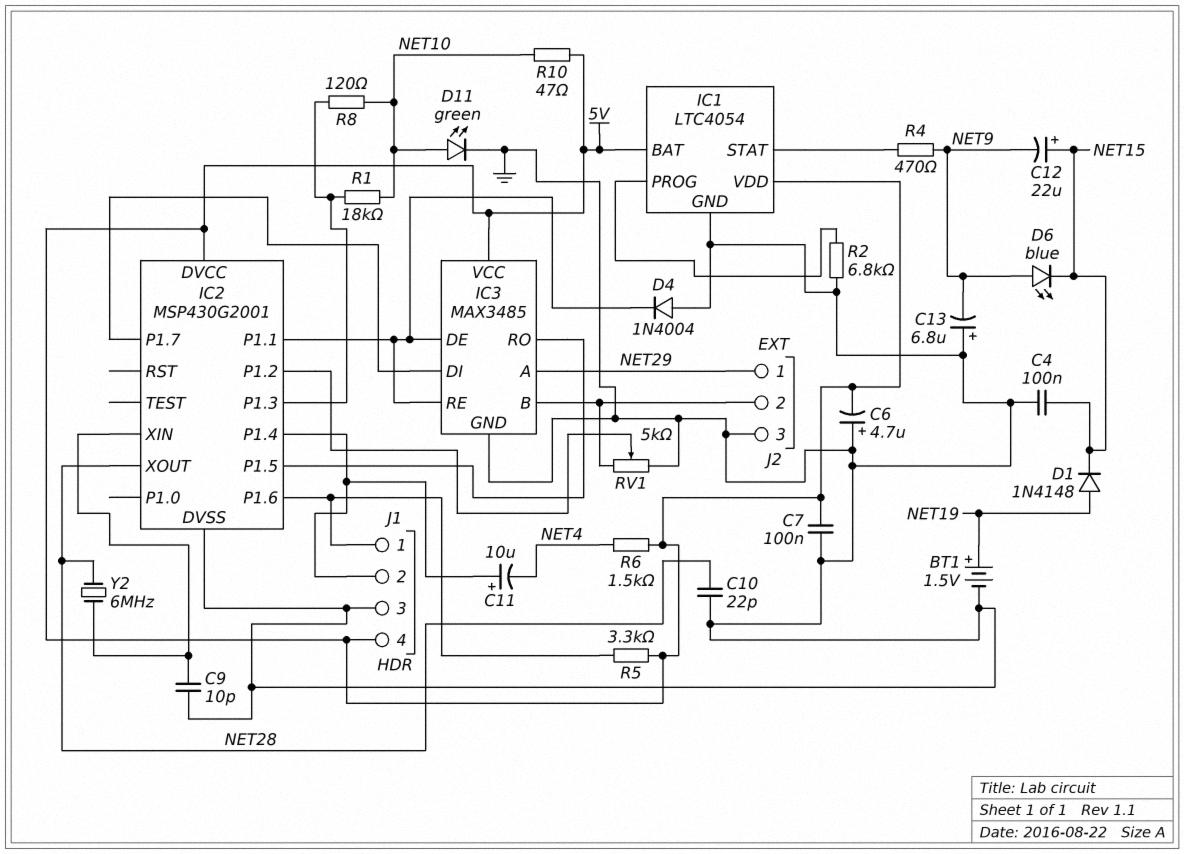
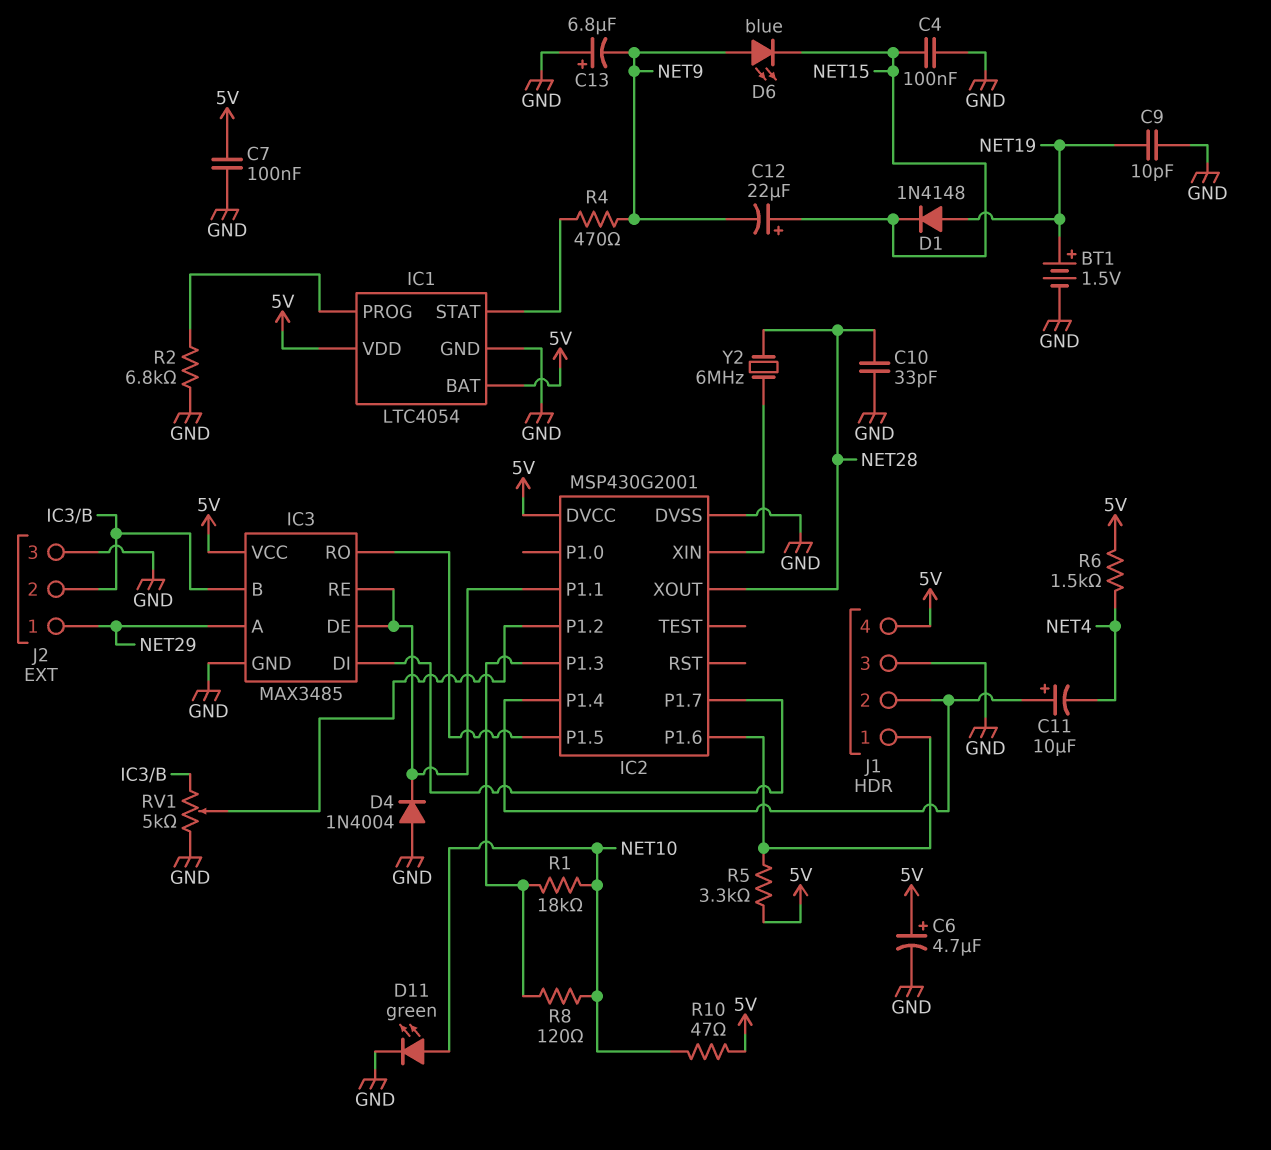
C6: 4.7uF (plus GND, minus 5V) -> 4.7uF (plus 5V, minus GND)
C9: 10pF (GND, IC2/XIN) -> 10pF (GND, NET19)
C10: 22pF (GND, NET28) -> 33pF (GND, NET28)

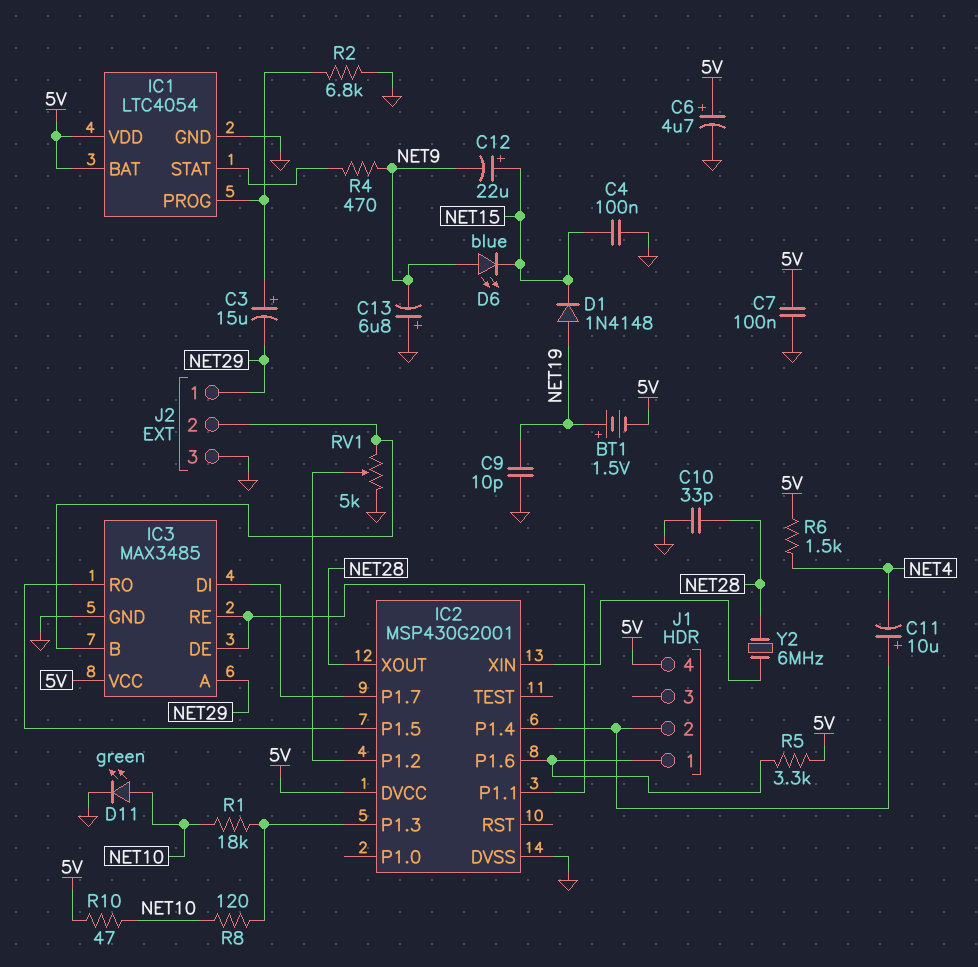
BT1: 1.5V (plus NET19, minus GND) -> 1.5V (plus NET19, minus 5V)
C3: none -> 15uF (plus IC1/PROG, minus NET29)
D4: diode 1N4004 (A GND, K IC2/P1.1) -> none
J1 pin 3: GND -> none

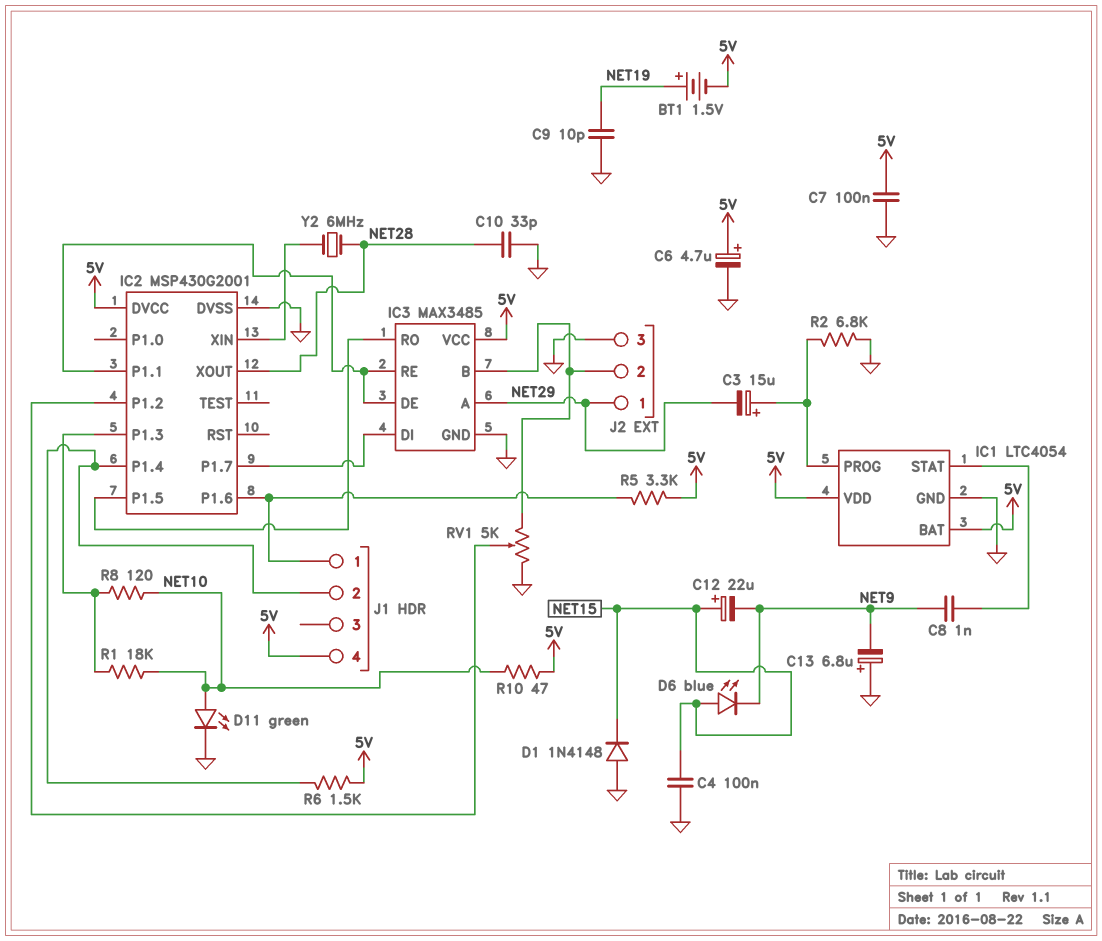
C8: none -> 1nF (IC1/STAT, NET9)
C11: 10uF (plus IC2/P1.4, minus NET4) -> none
D1: diode 1N4148 (A NET19, K NET15) -> diode 1N4148 (A GND, K NET15)
D6: LED blue (A NET9, K NET15) -> LED blue (A NET15, K NET9)
R4: 470 (IC1/STAT, NET9) -> none
R6: 1.5k (5V, NET4) -> 1.5k (5V, IC2/P1.4)

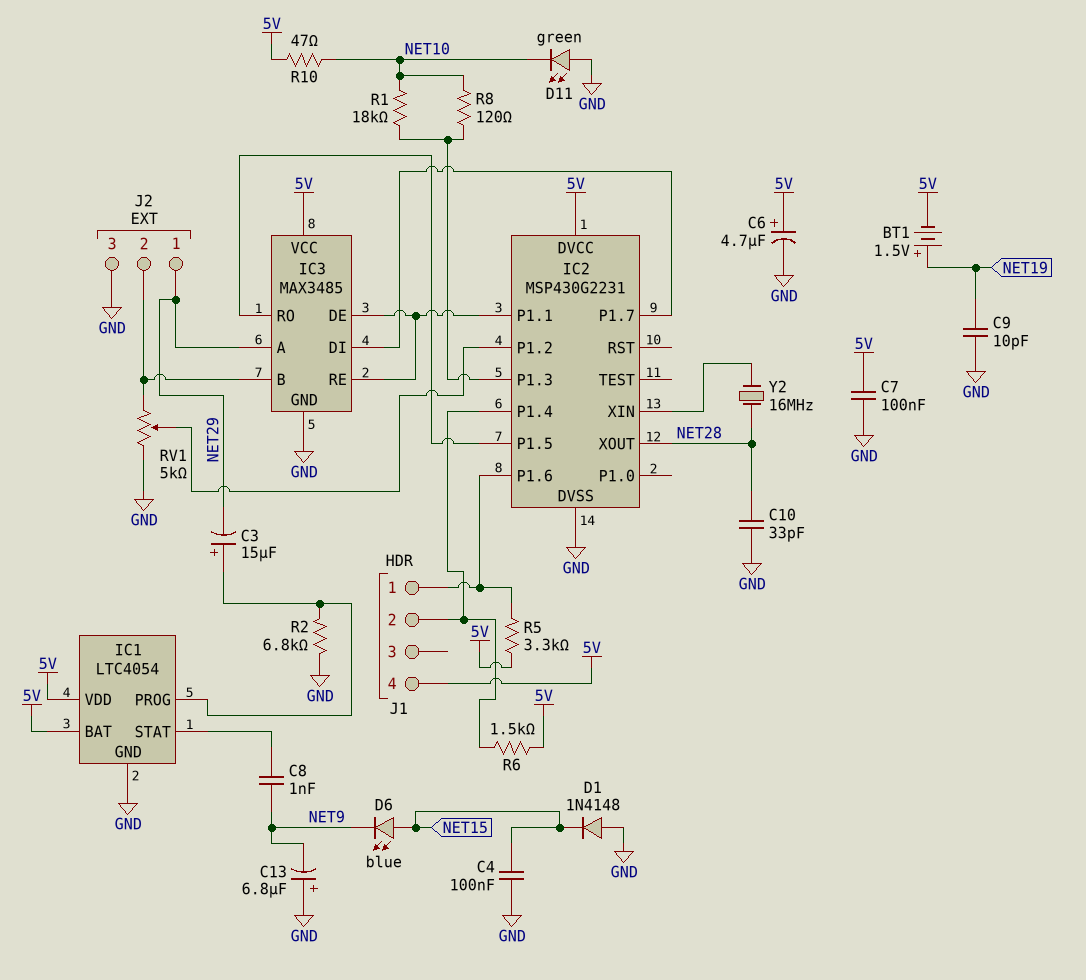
C12: 22uF (plus NET15, minus NET9) -> none
D11: LED green (A NET10, K GND) -> LED green (A GND, K NET10)
IC2: MSP430G2001 -> MSP430G2231
Y2: 6MHz (IC2/XIN, NET28) -> 16MHz (IC2/XIN, NET28)

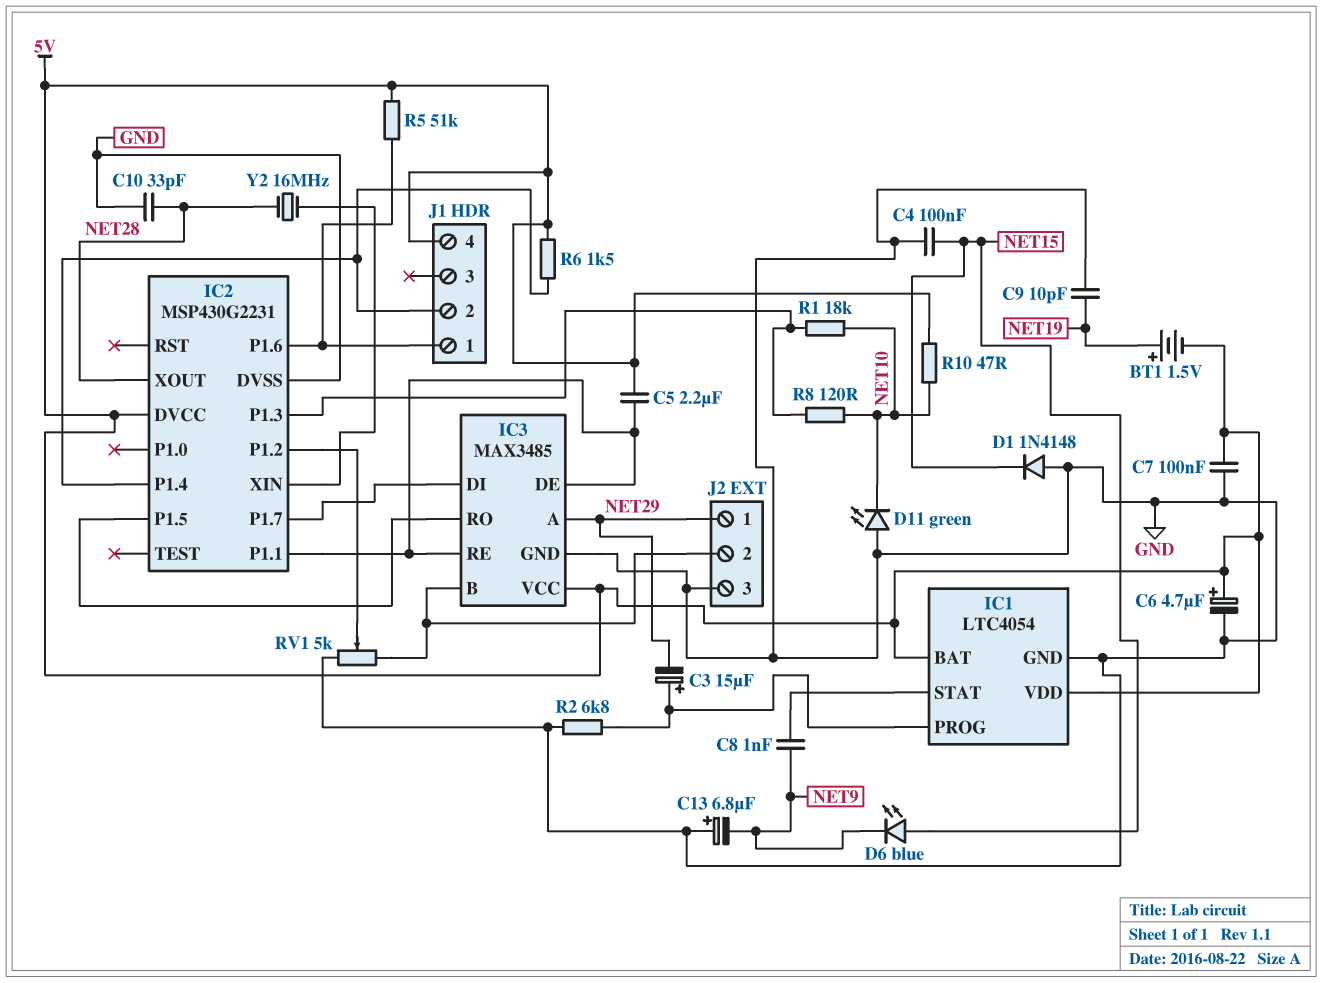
C5: none -> 2.2uF (5V, IC2/P1.1)
R5: 3.3k (5V, IC2/P1.6) -> 51k (5V, IC2/P1.6)

